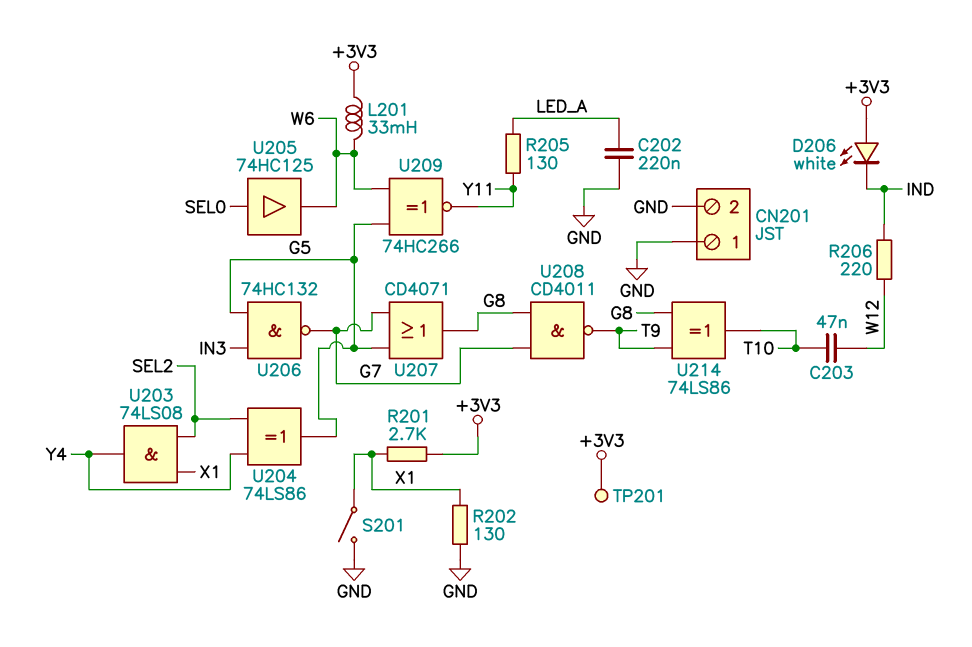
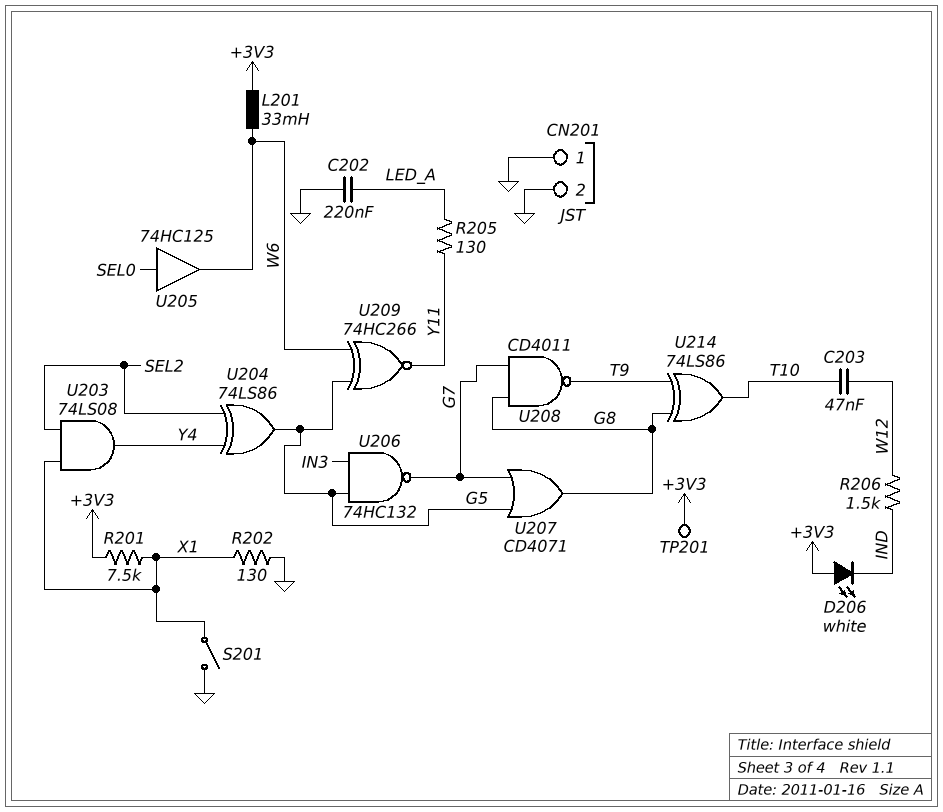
R201: 2.7k (+3V3, X1) -> 7.5k (+3V3, X1)
R206: 220 (IND, W12) -> 1.5k (IND, W12)

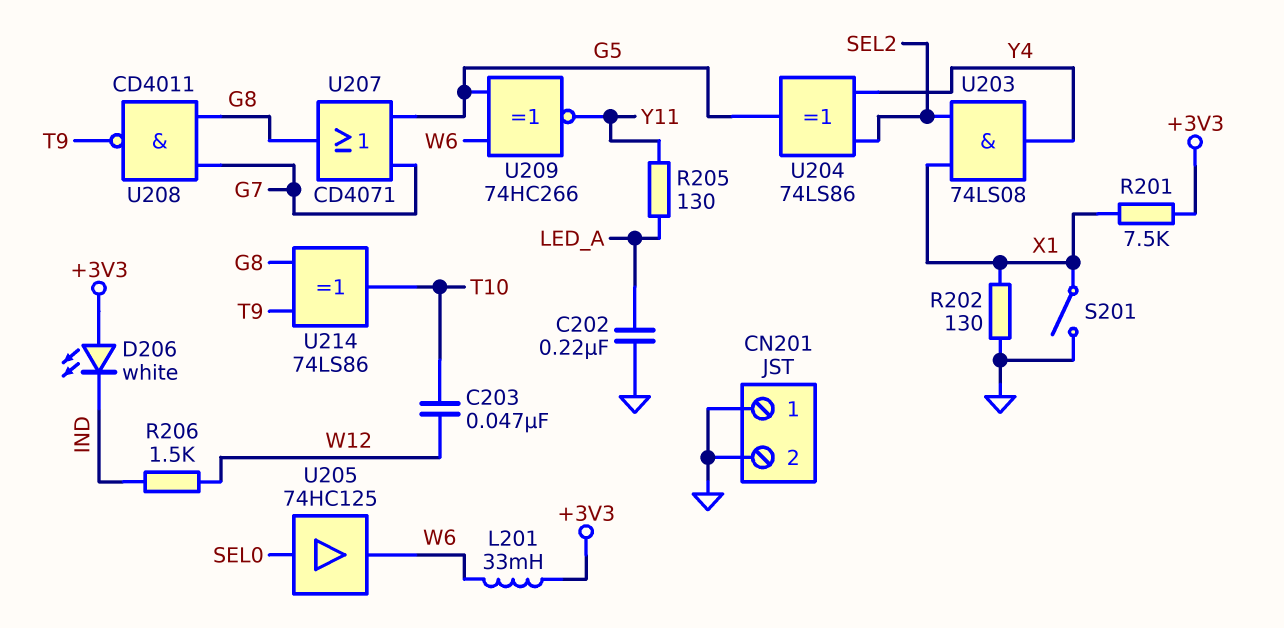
TP201: test point (+3V3) -> none
U206: NAND 74HC132 (in G5, in IN3, out G7) -> none

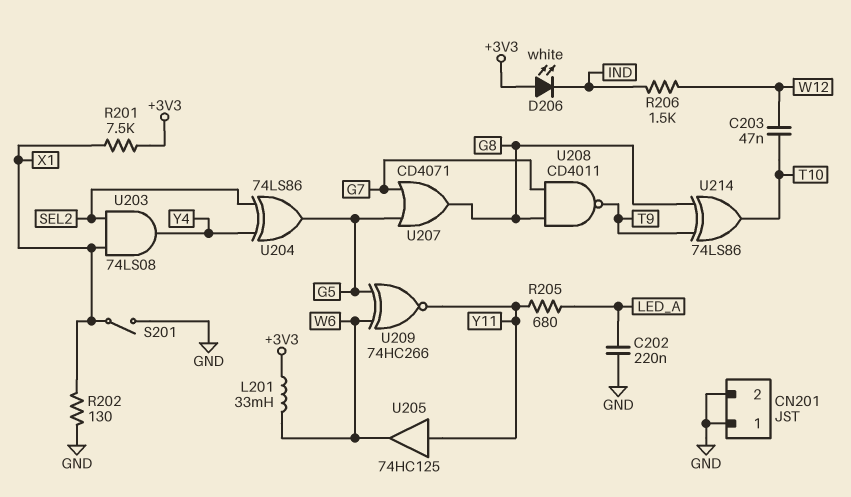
R205: 130 (LED_A, Y11) -> 680 (LED_A, Y11)
U205: buffer 74HC125 (in SEL0, out W6) -> buffer 74HC125 (in Y11, out W6)

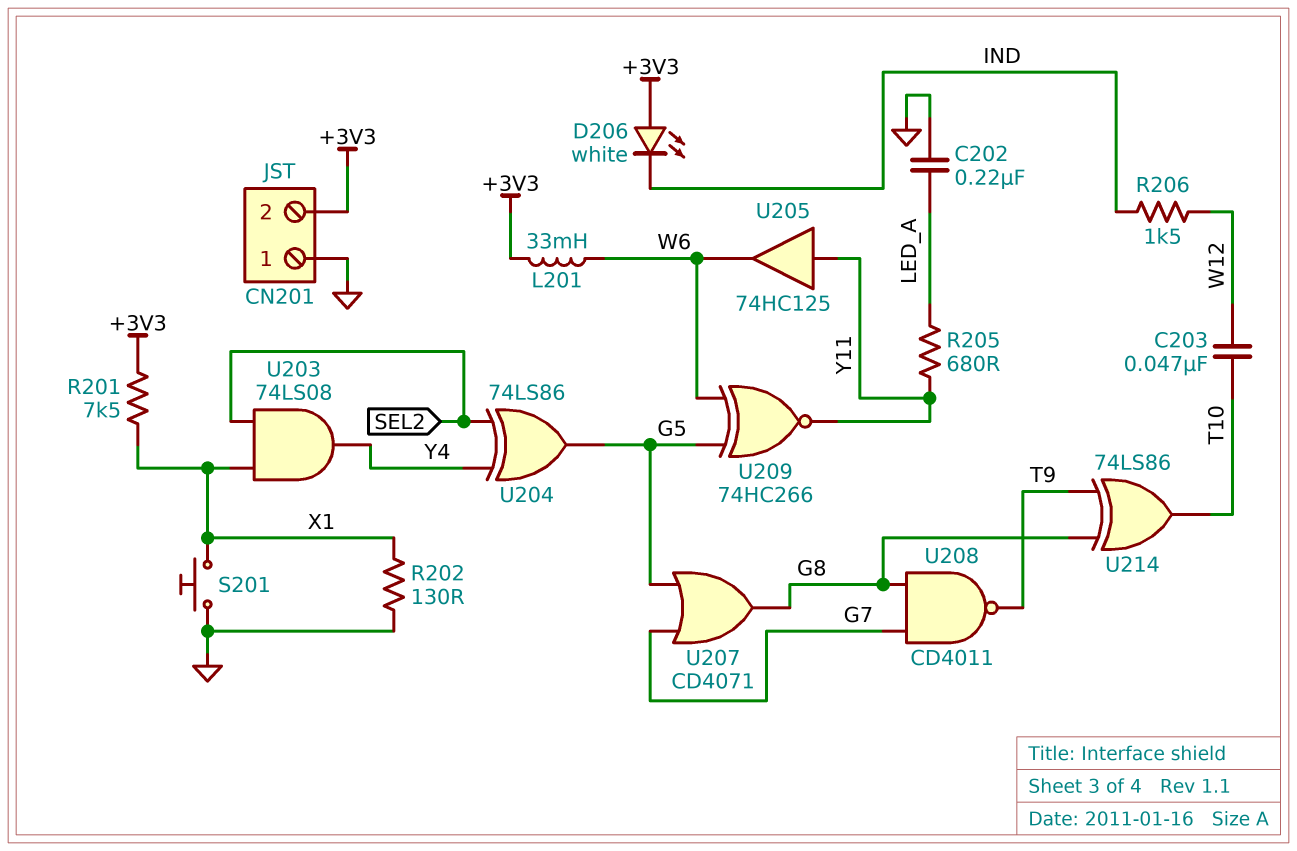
CN201 pin 2: GND -> +3V3
S201: switch (GND, X1) -> button (GND, X1)

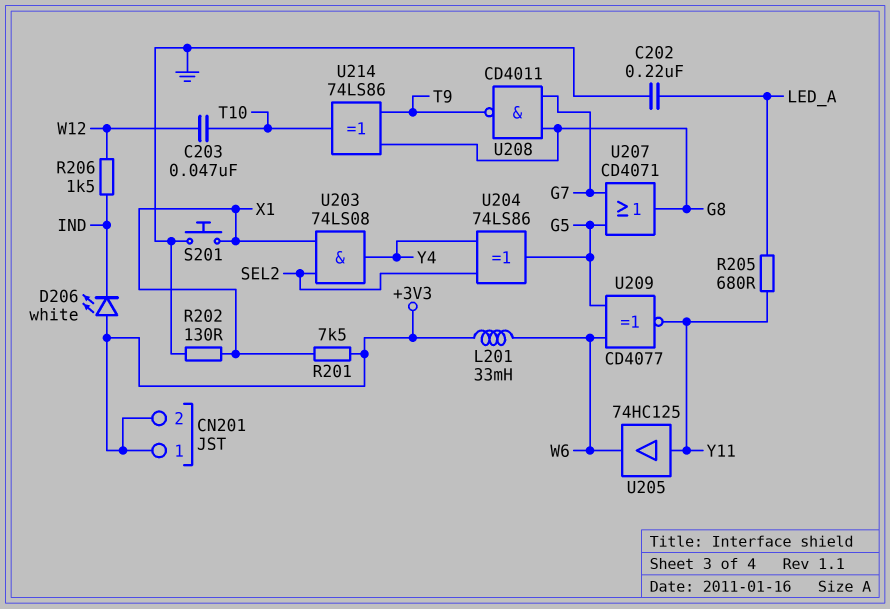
CN201 pin 1: GND -> +3V3
U209: XNOR 74HC266 (in G5, in W6, out Y11) -> XNOR CD4077 (in G5, in W6, out Y11)

